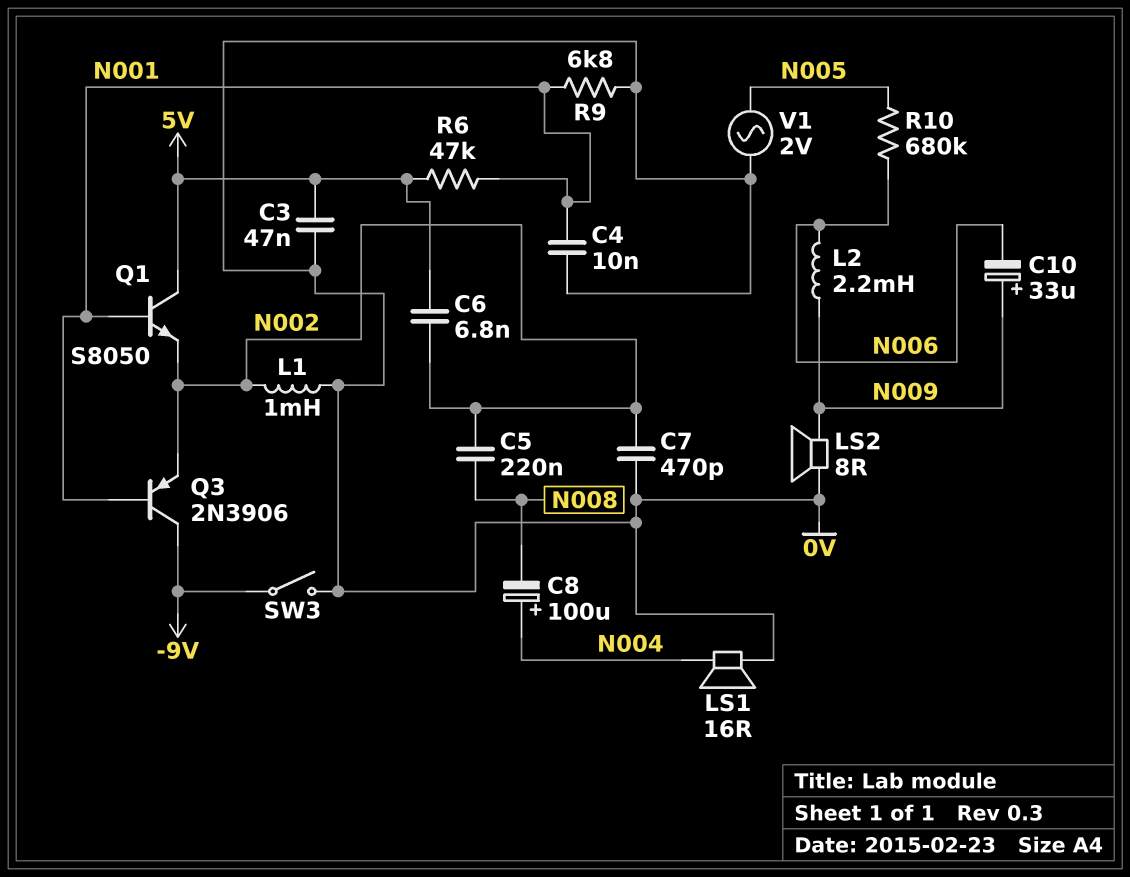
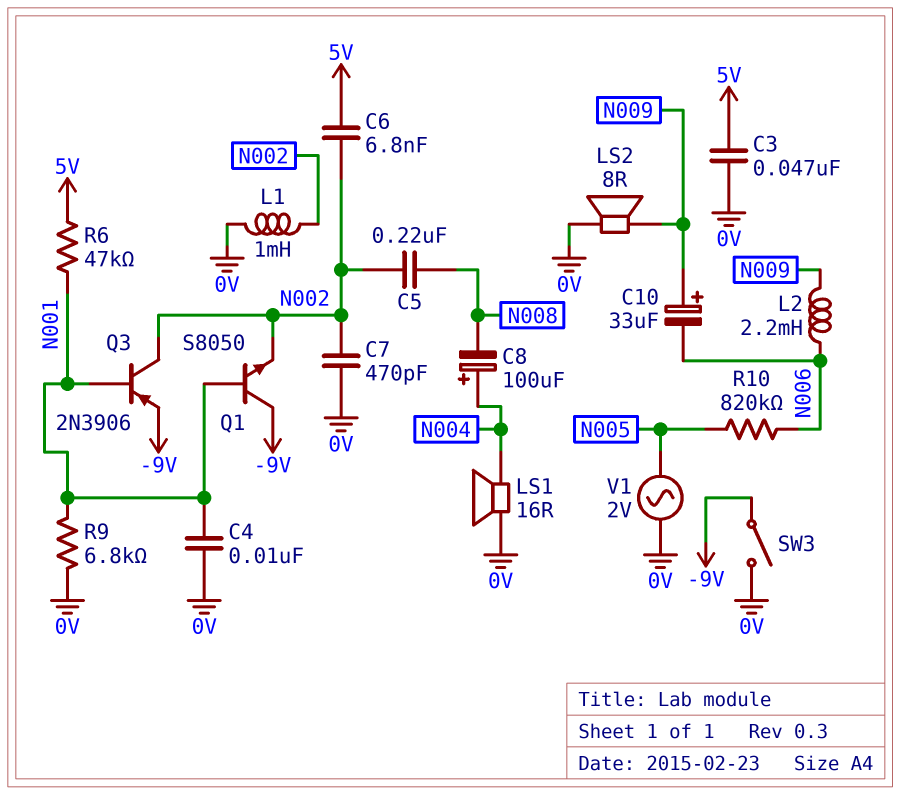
Q1: NPN S8050 (B N001, C 5V, E N002) -> NPN S8050 (B N001, C -9V, E N002)
Q3: PNP 2N3906 (B N001, C -9V, E N002) -> PNP 2N3906 (B N001, C N002, E -9V)
R10: 680k (N005, N006) -> 820k (N005, N006)

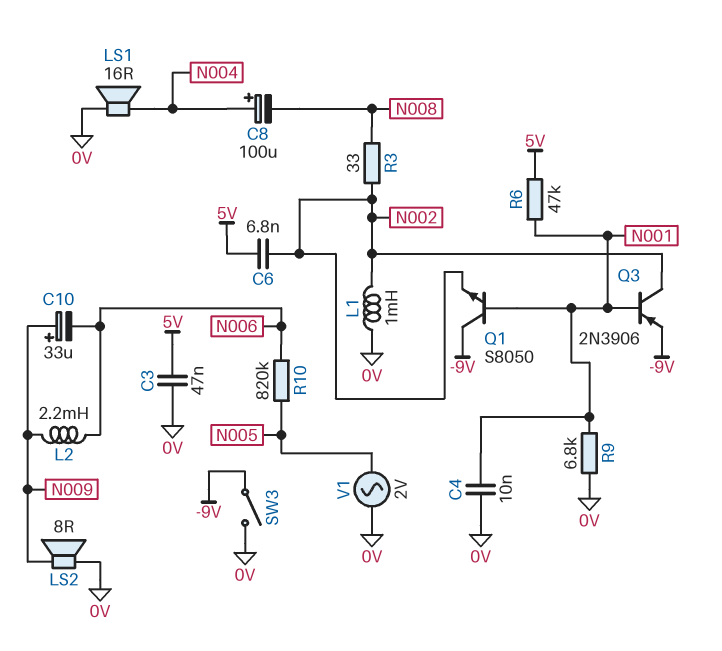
C5: 220nF (N002, N008) -> none
C7: 470pF (0V, N002) -> none
R3: none -> 33 (N002, N008)

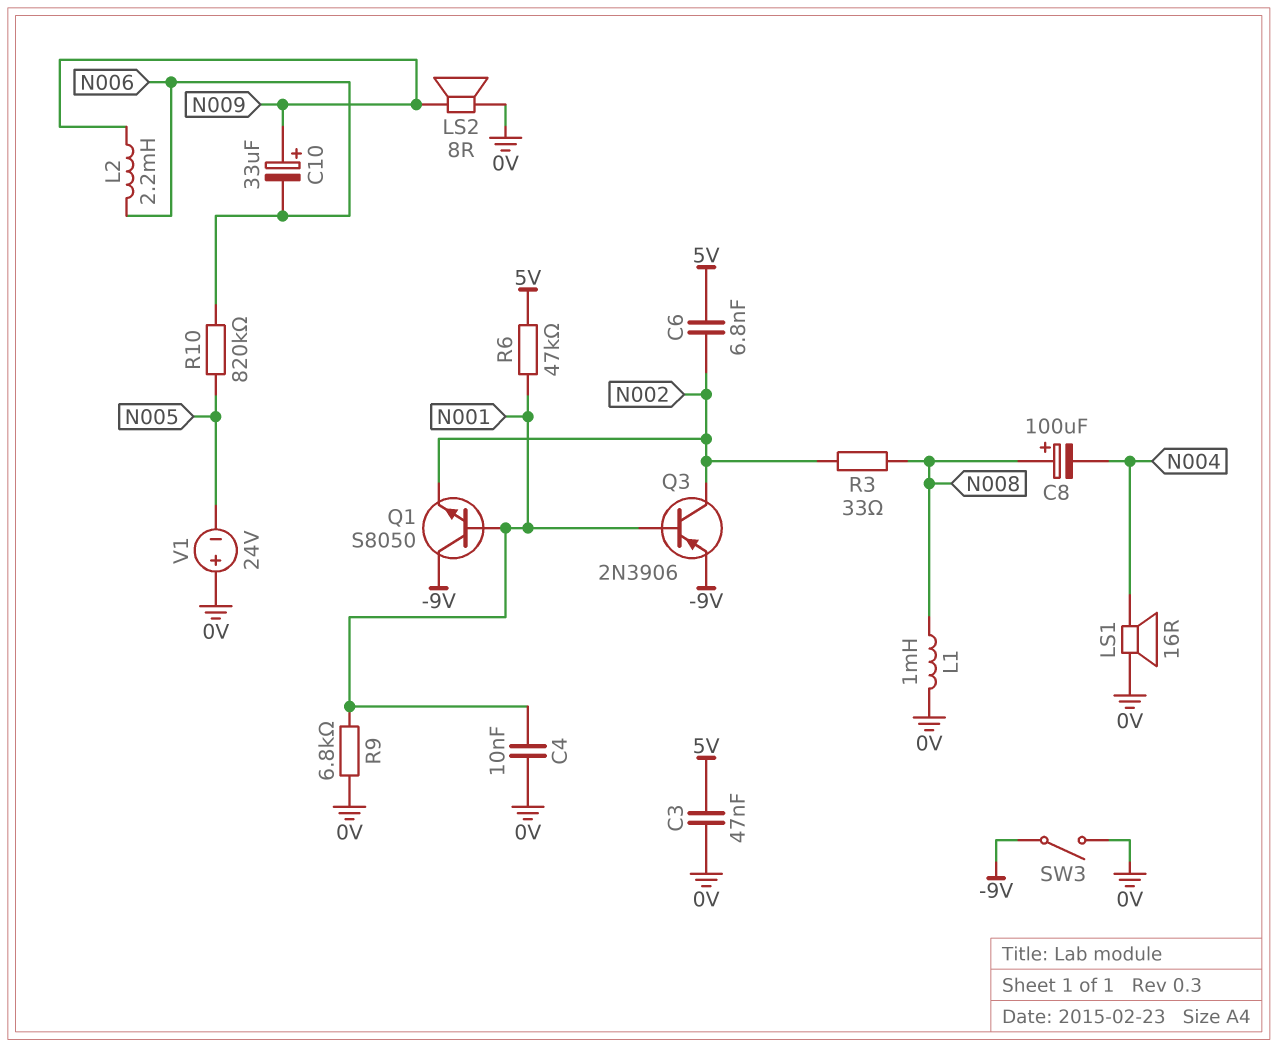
C8: 100uF (plus N004, minus N008) -> 100uF (plus N008, minus N004)
L1: 1mH (0V, N002) -> 1mH (0V, N008)
V1: AC 2V (0V, N005) -> 24V (plus 0V, minus N005)

